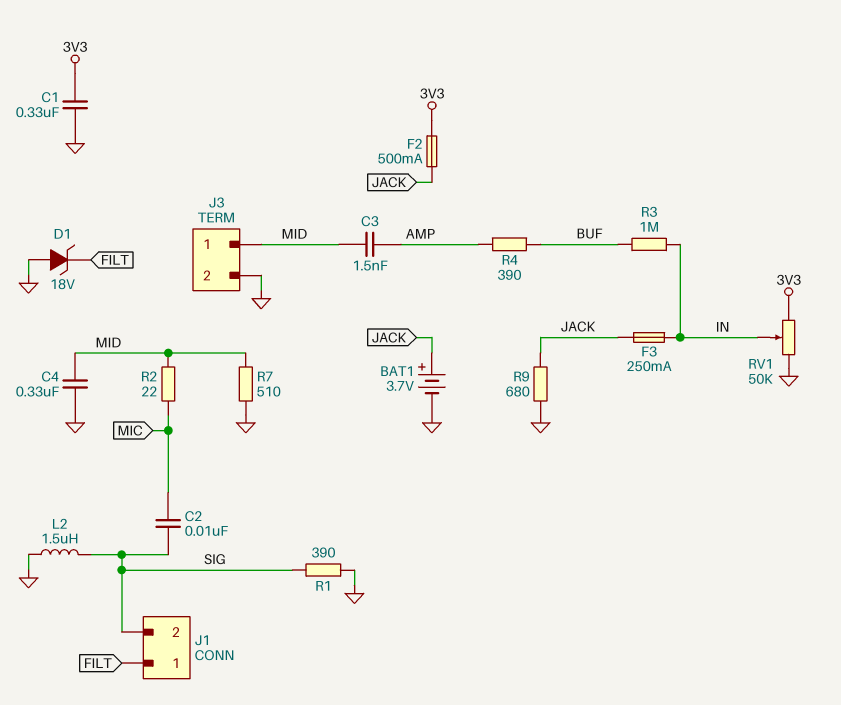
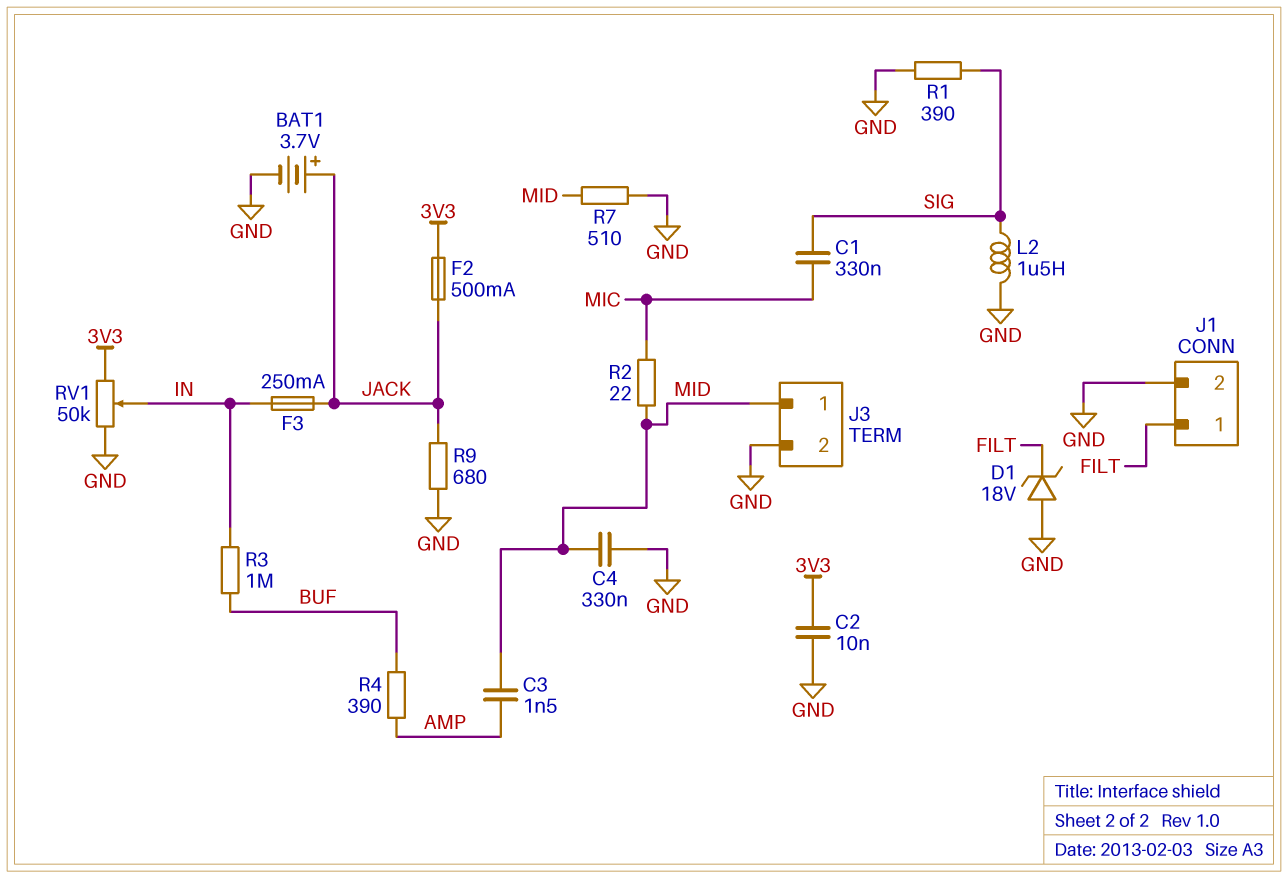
C1: 330nF (3V3, GND) -> 330nF (MIC, SIG)
C2: 10nF (MIC, SIG) -> 10nF (3V3, GND)
J1 pin 2: SIG -> GND

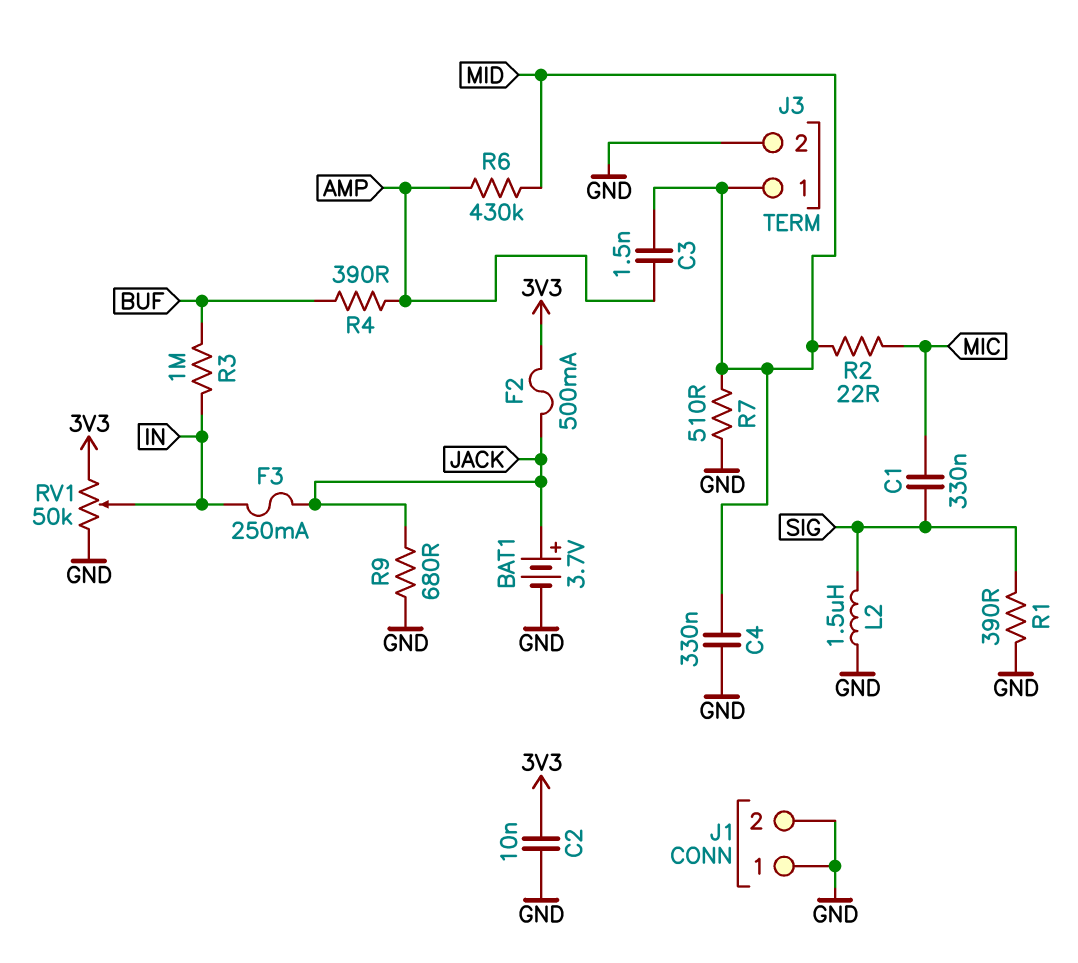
D1: zener 18V (A GND, K FILT) -> none
J1 pin 1: FILT -> GND
R6: none -> 430k (AMP, MID)

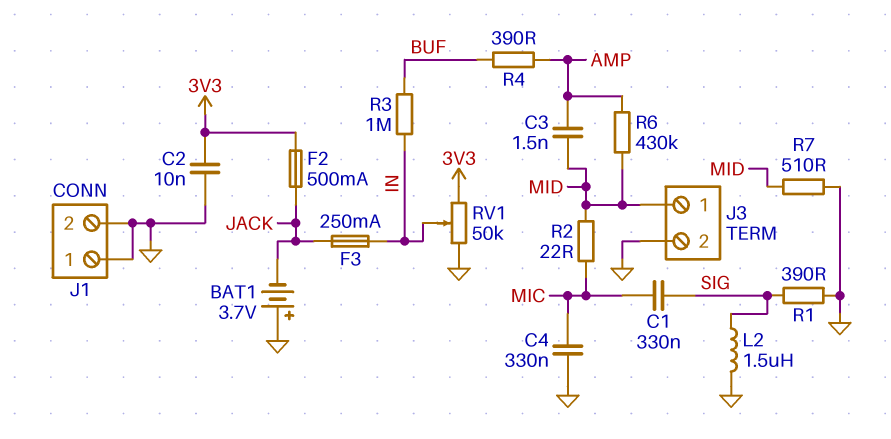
BAT1: 3.7V (plus JACK, minus GND) -> 3.7V (plus GND, minus JACK)
C4: 330nF (GND, MID) -> 330nF (GND, MIC)
R9: 680 (GND, JACK) -> none

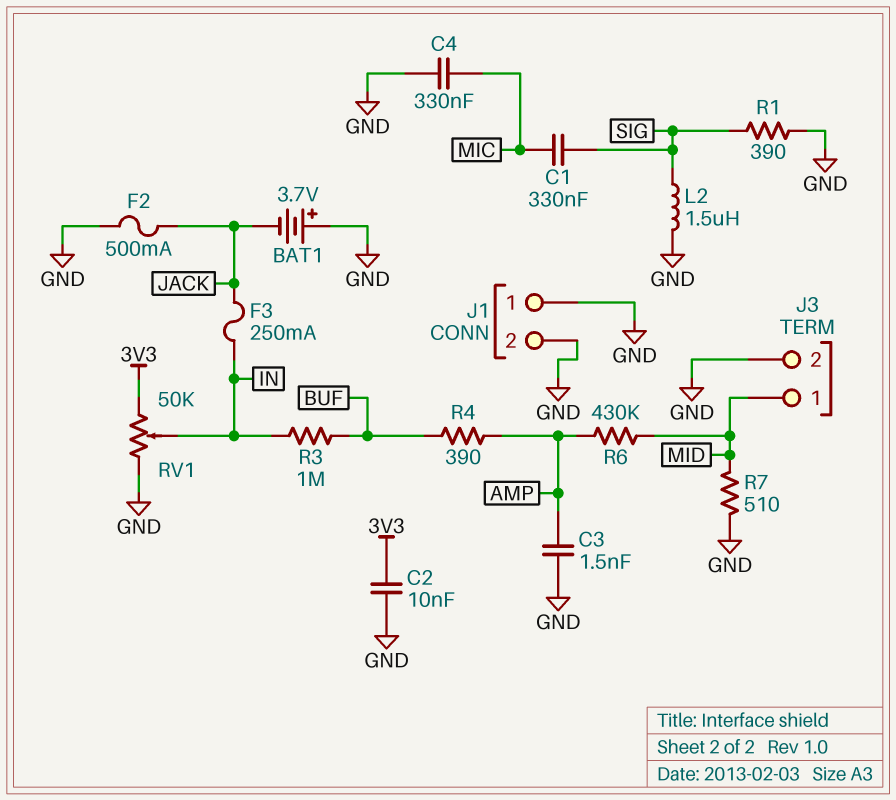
C3: 1.5nF (AMP, MID) -> 1.5nF (AMP, GND)
F2: 500mA (3V3, JACK) -> 500mA (GND, JACK)
R2: 22 (MIC, MID) -> none

